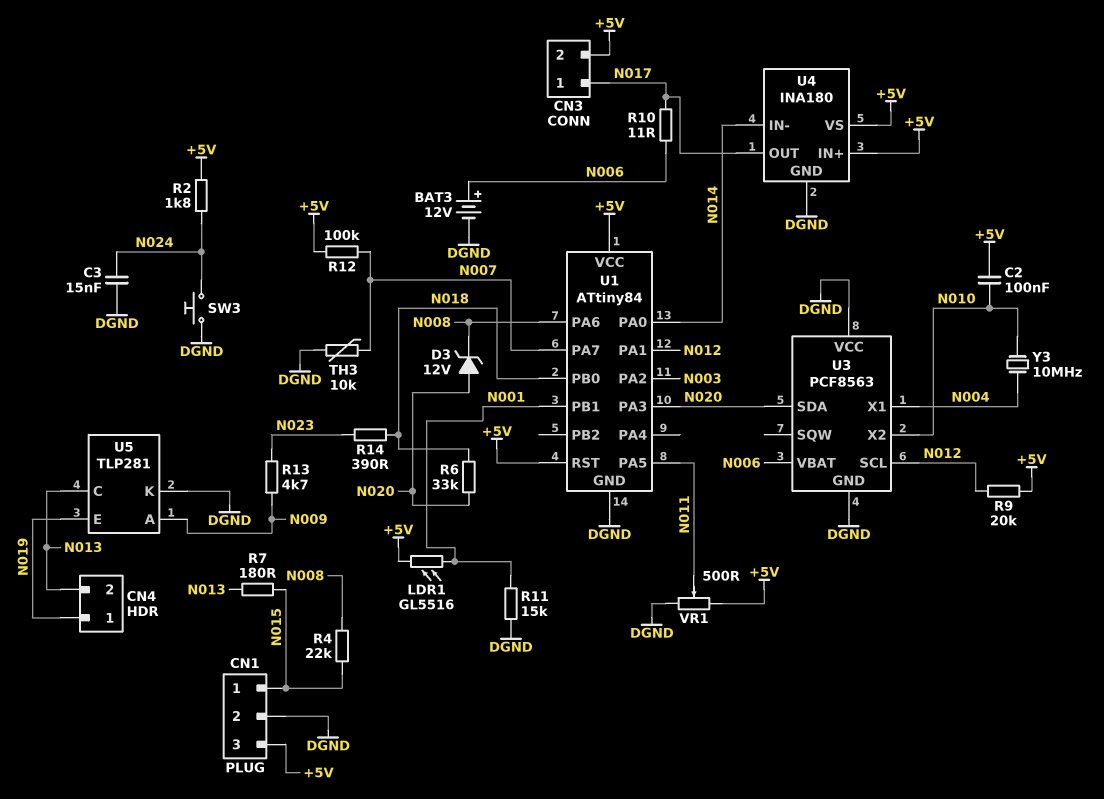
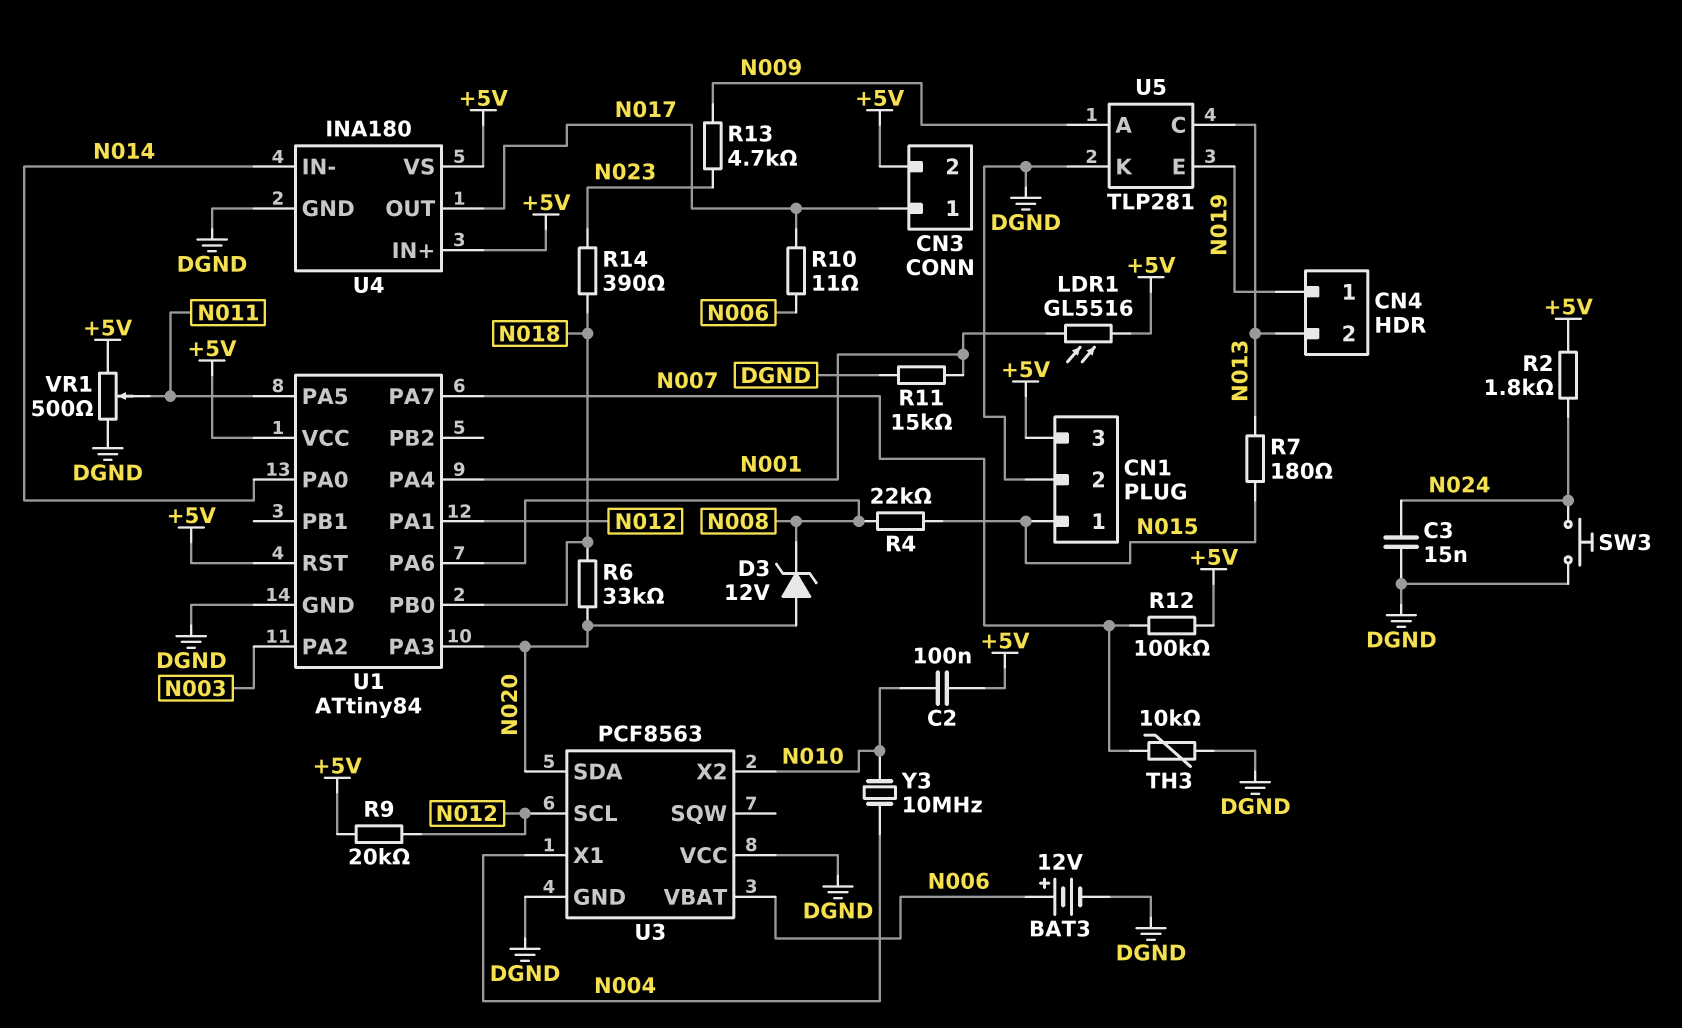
U1 pin PA4: none -> N001
U1 pin PB1: N001 -> none

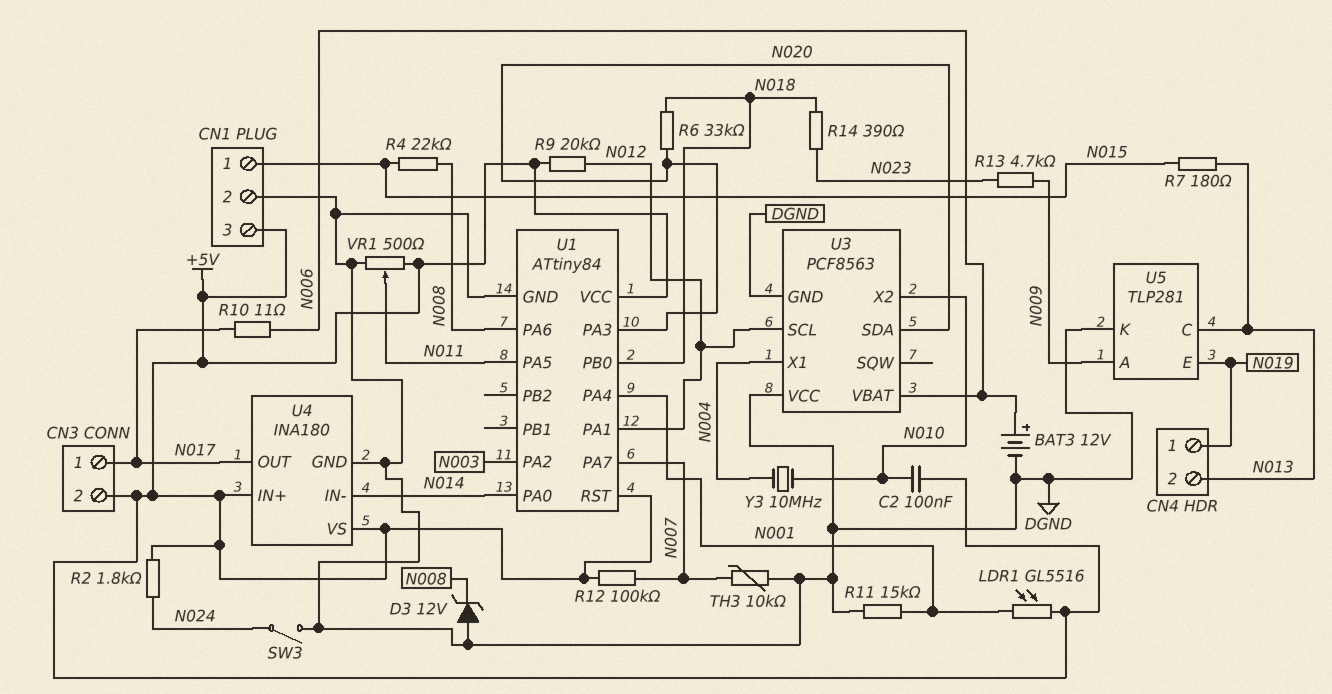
C3: 15nF (DGND, N024) -> none
D3: zener 12V (A N020, K N008) -> zener 12V (A DGND, K N008)
SW3: button (DGND, N024) -> switch (DGND, N024)

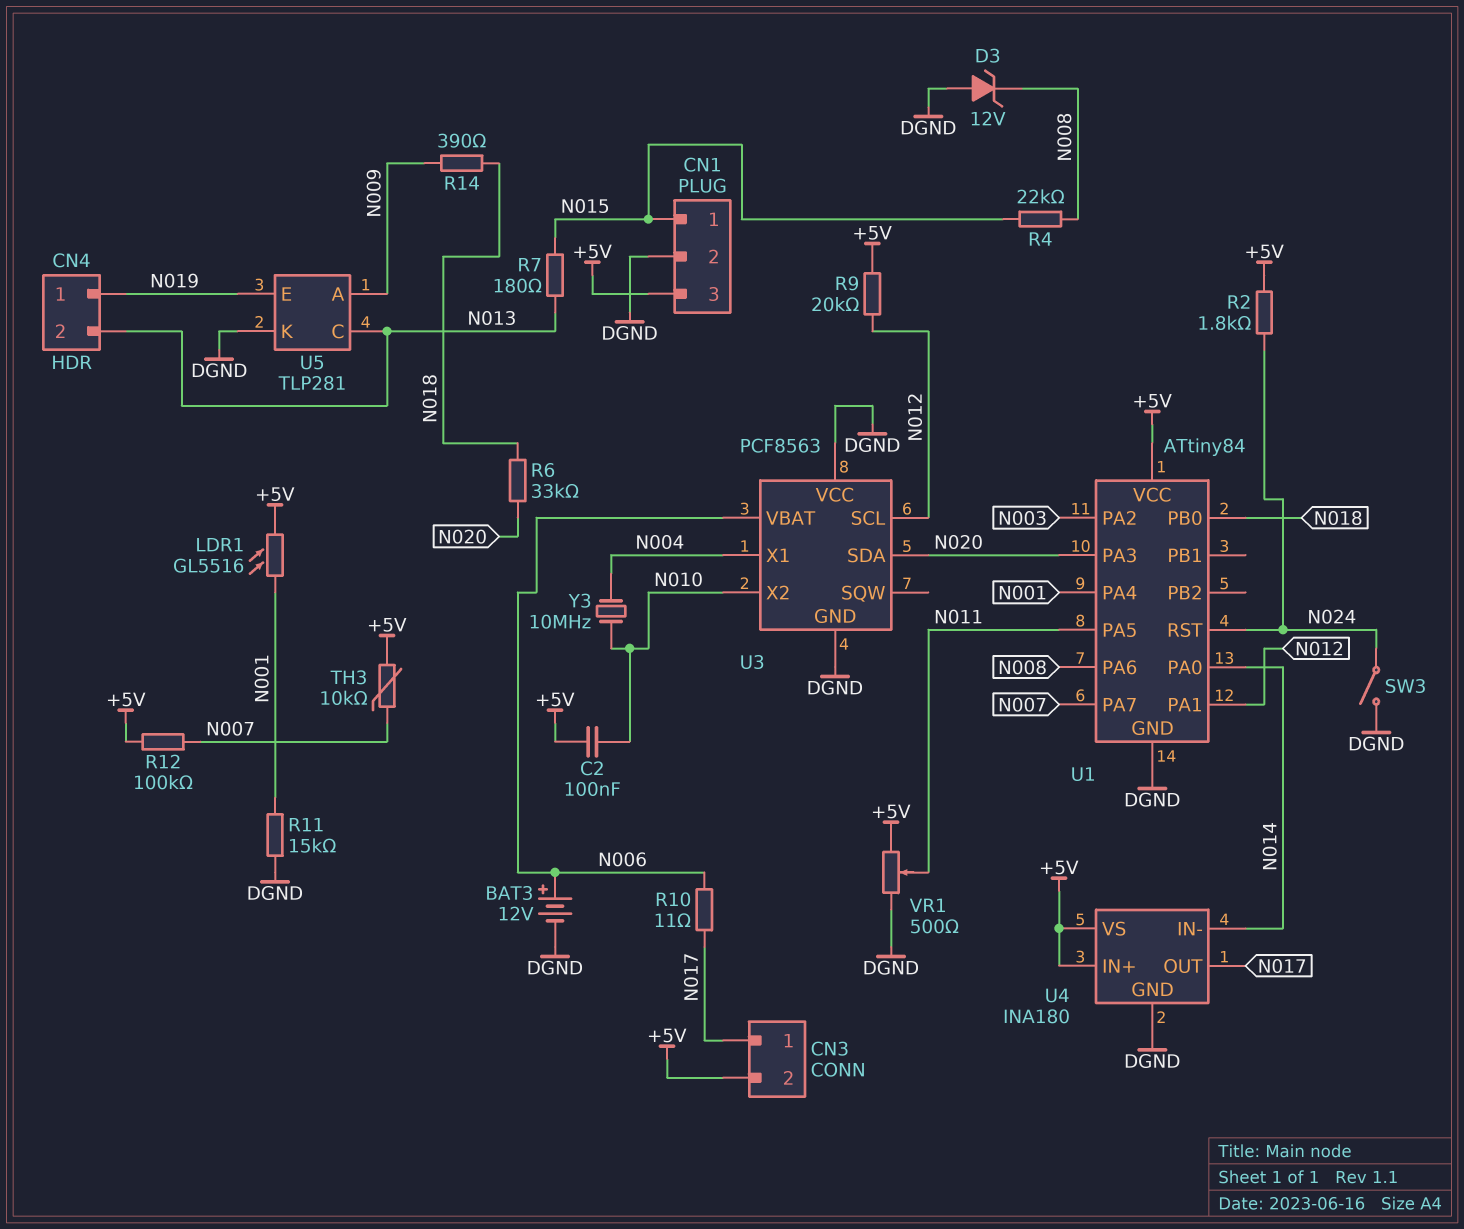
R13: 4.7k (N009, N023) -> none
R14: 390 (N018, N023) -> 390 (N009, N018)
TH3: 10k (DGND, N007) -> 10k (+5V, N007)
U1 pin RST: +5V -> N024

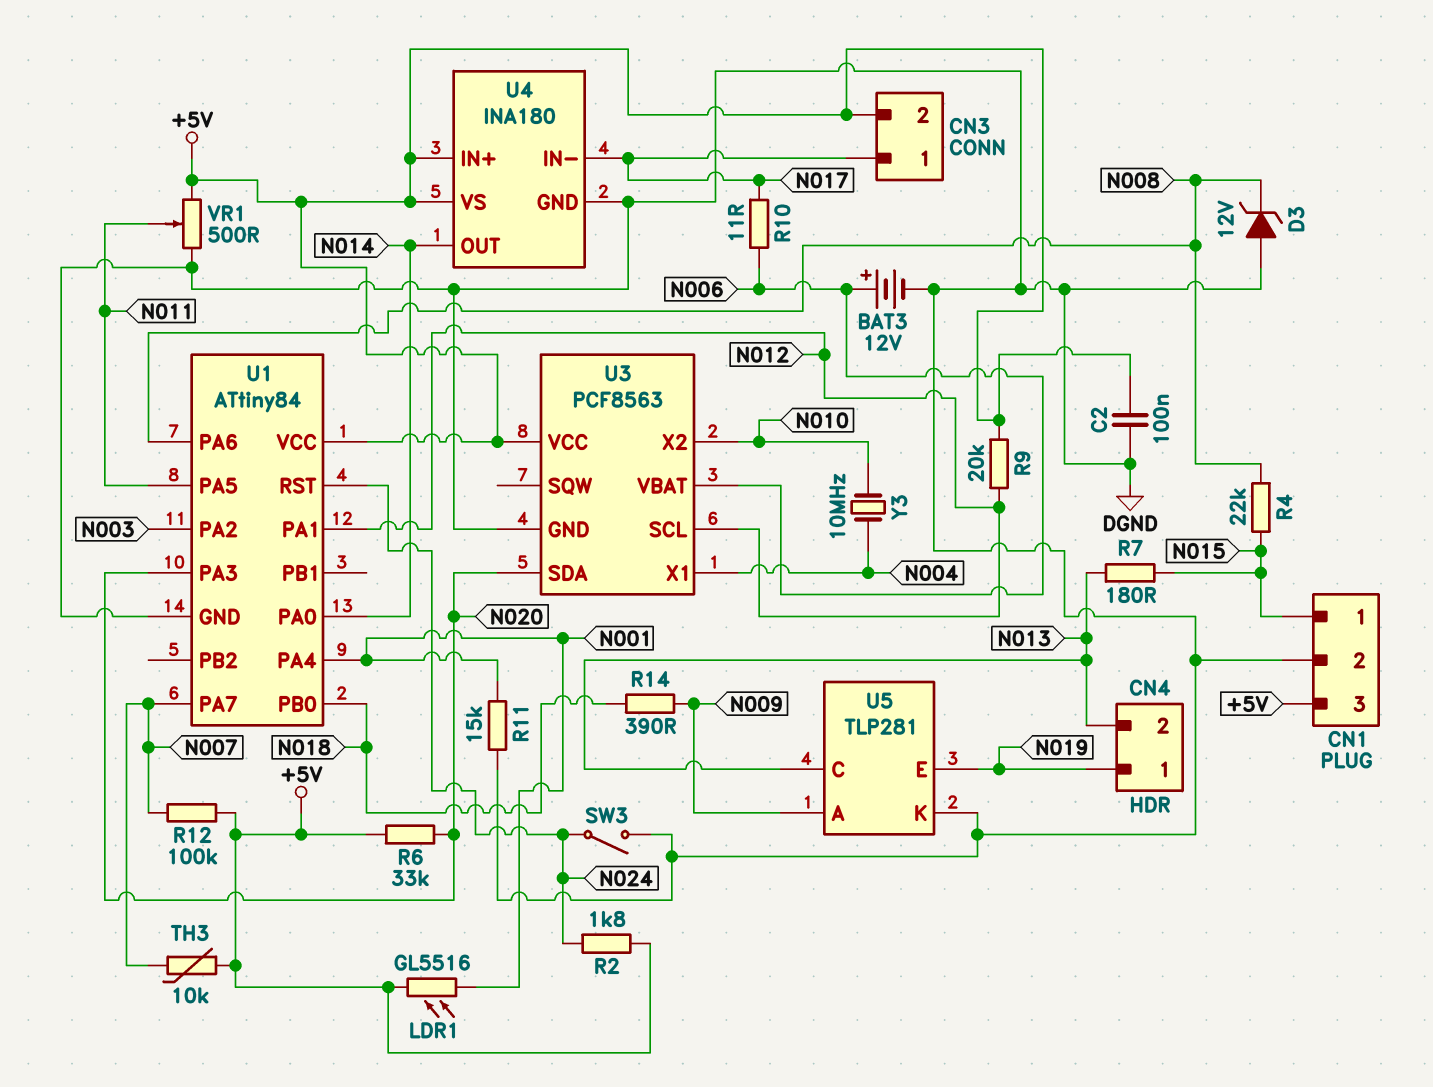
C2: 100nF (+5V, N010) -> 100nF (+5V, DGND)
R6: 33k (N018, N020) -> 33k (+5V, N020)
U3 pin VCC: DGND -> +5V
U4 pin IN-: N014 -> N017
U4 pin OUT: N017 -> N014

